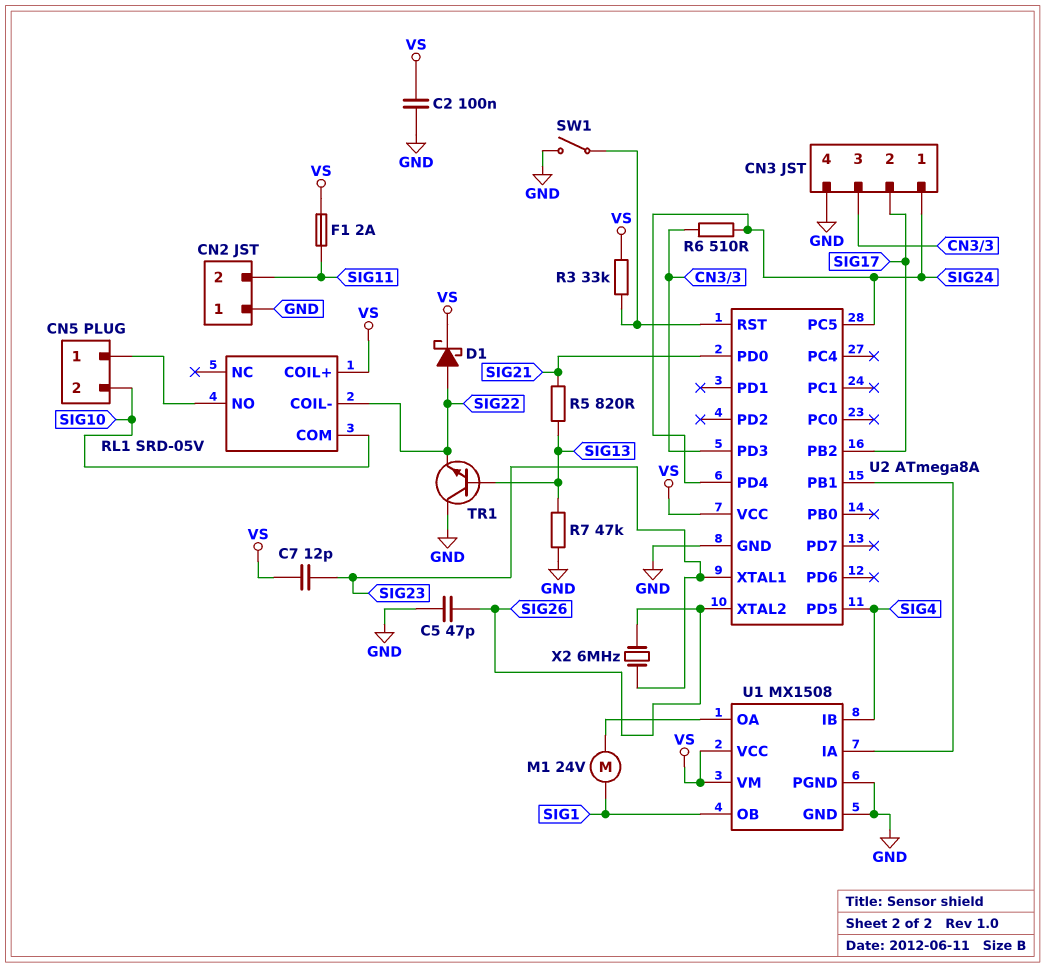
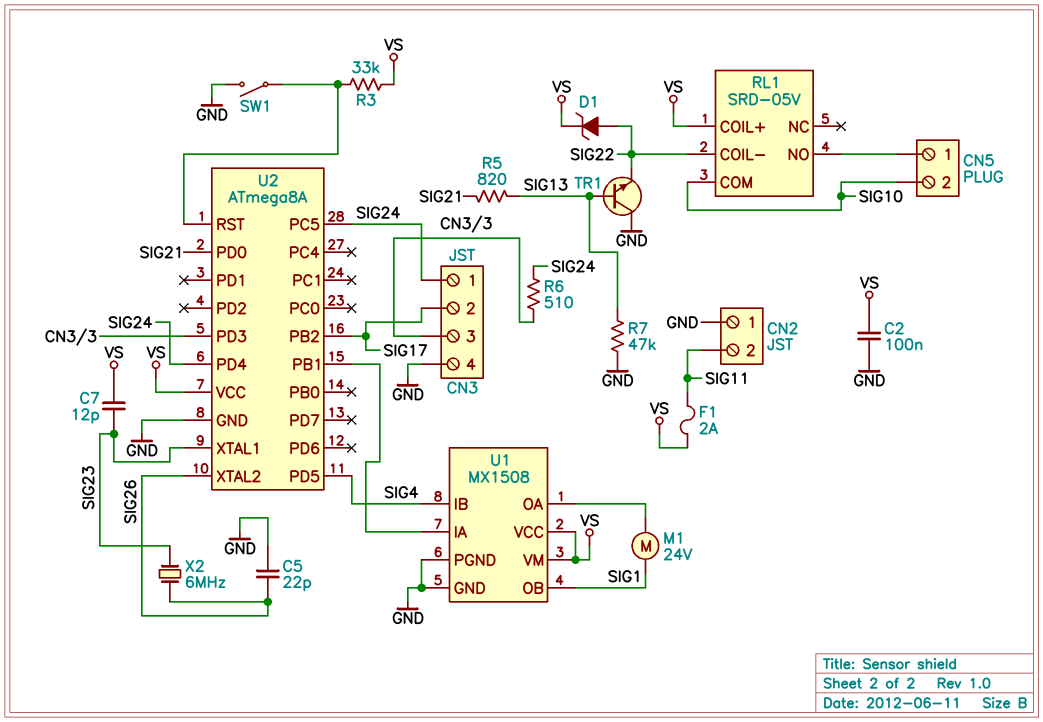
C5: 47pF (GND, SIG26) -> 22pF (GND, SIG26)
D1: schottky (A SIG22, K VS) -> zener (A SIG22, K VS)

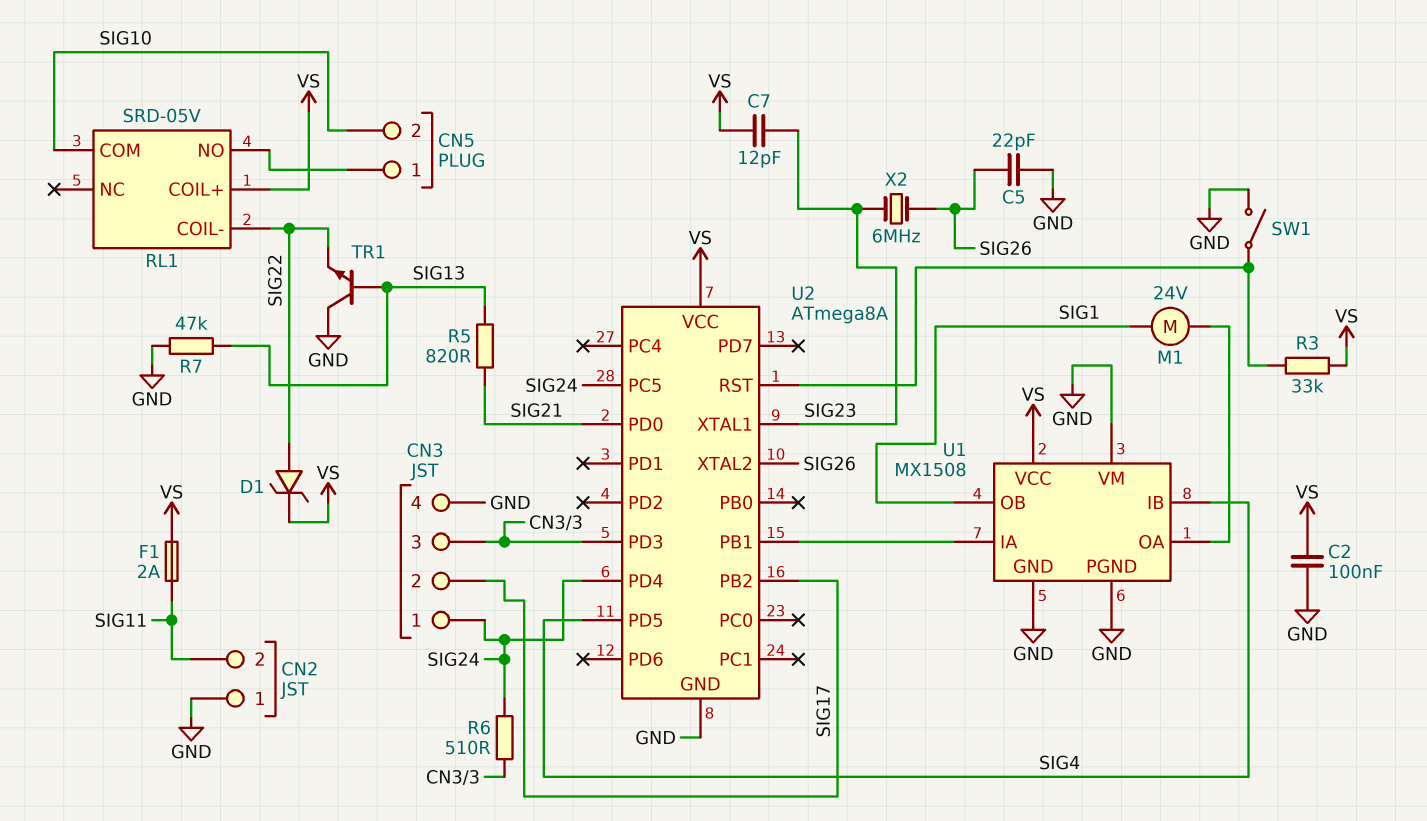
U1 pin VM: VS -> GND

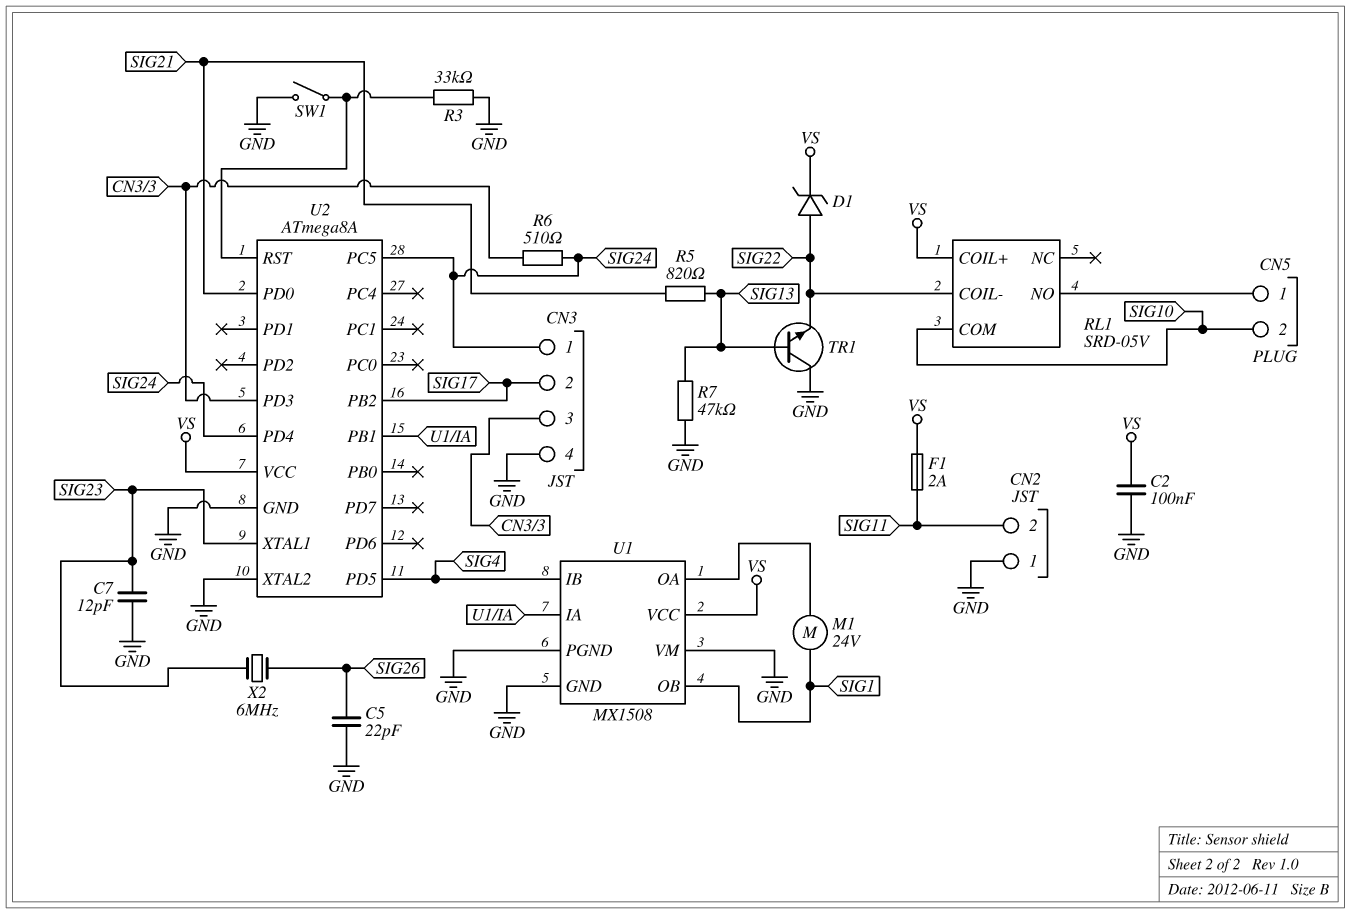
C7: 12pF (SIG23, VS) -> 12pF (GND, SIG23)
R3: 33k (U2/RST, VS) -> 33k (GND, U2/RST)
U2 pin XTAL2: SIG26 -> GND

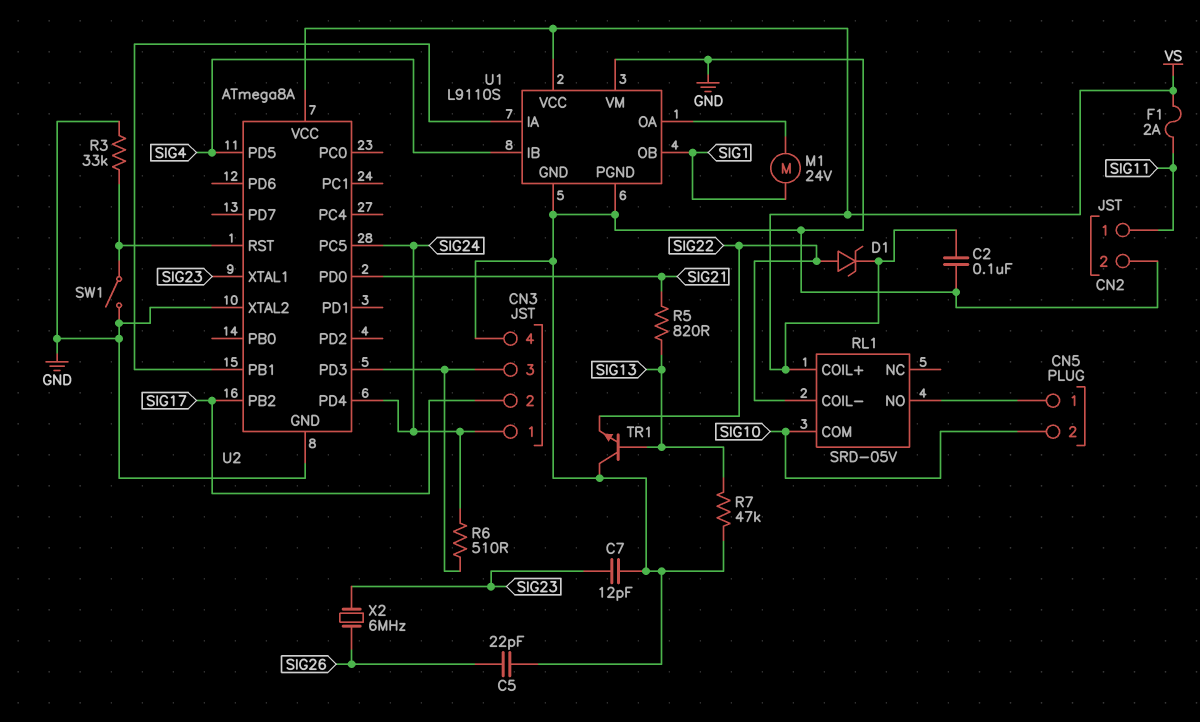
CN2 pin 1: GND -> SIG11
CN2 pin 2: SIG11 -> GND
U1: MX1508 -> L9110S

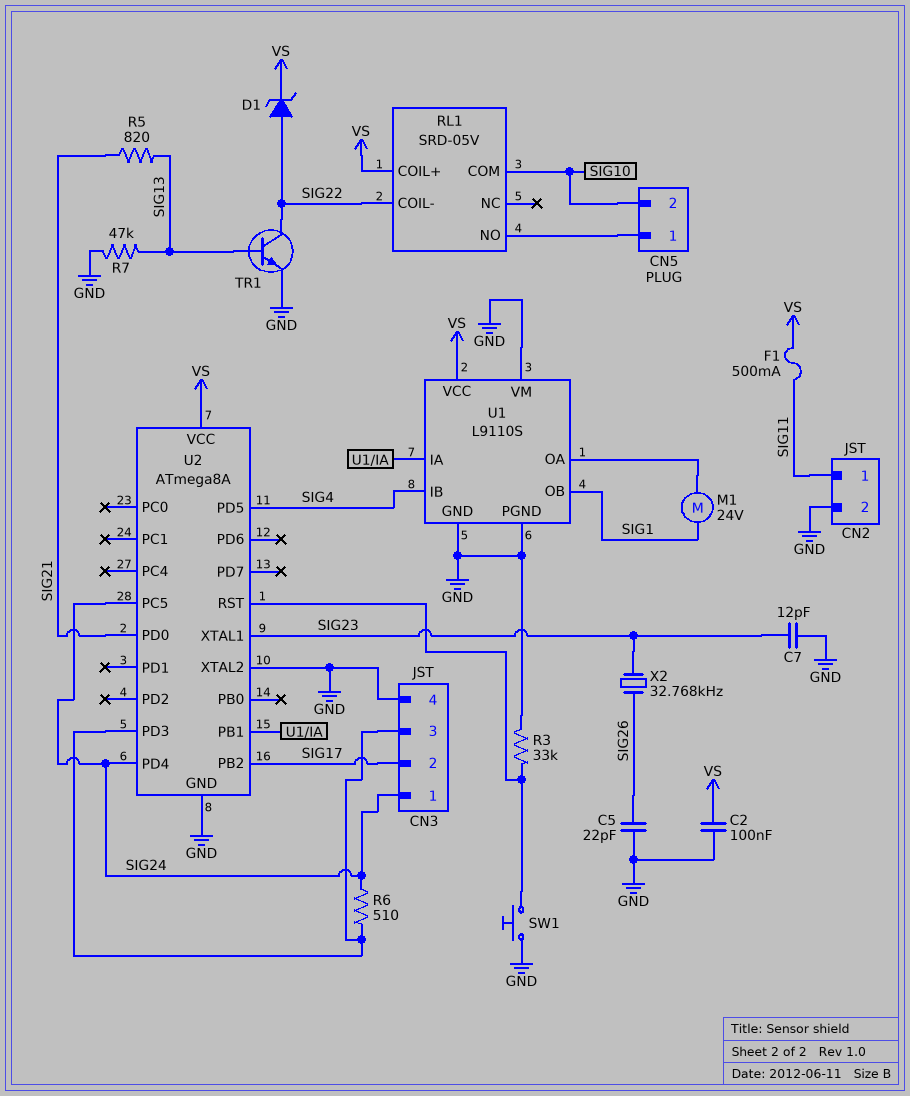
F1: 2A (SIG11, VS) -> 500mA (SIG11, VS)
SW1: switch (GND, U2/RST) -> button (GND, U2/RST)
TR1: NPN (B SIG13, C GND, E SIG22) -> NPN (B SIG13, C SIG22, E GND)
X2: 6MHz (SIG23, SIG26) -> 32.768kHz (SIG23, SIG26)

